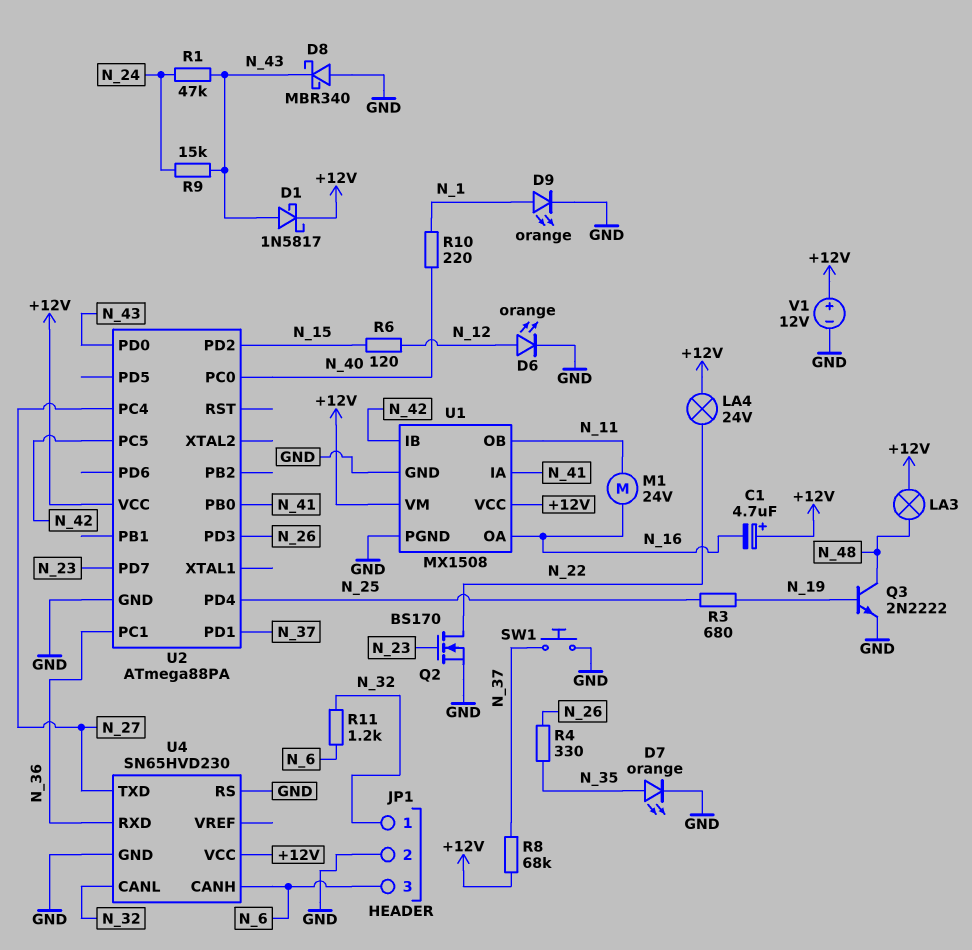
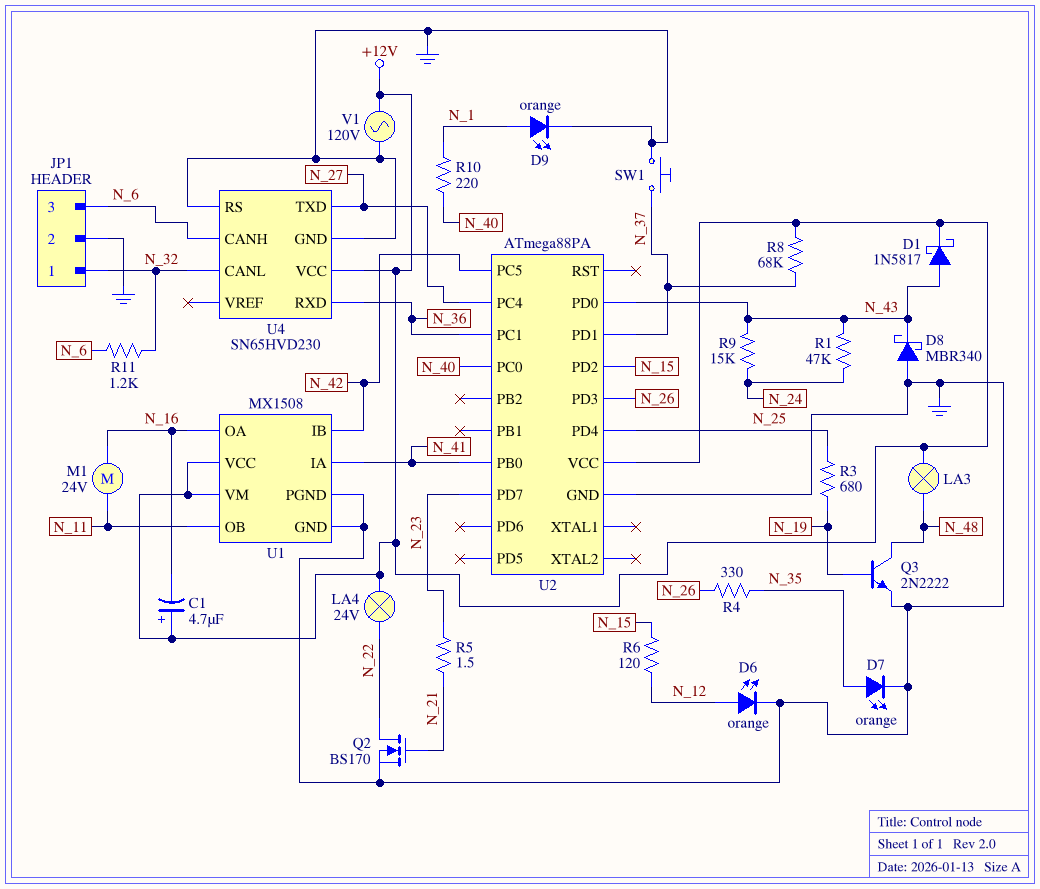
Q2: NMOS BS170 (G N_23, D N_22, S GND) -> NMOS BS170 (G N_21, D N_22, S GND)
R5: none -> 1.5 (N_21, N_23)
V1: 12V (plus +12V, minus GND) -> AC 120V (+12V, GND)

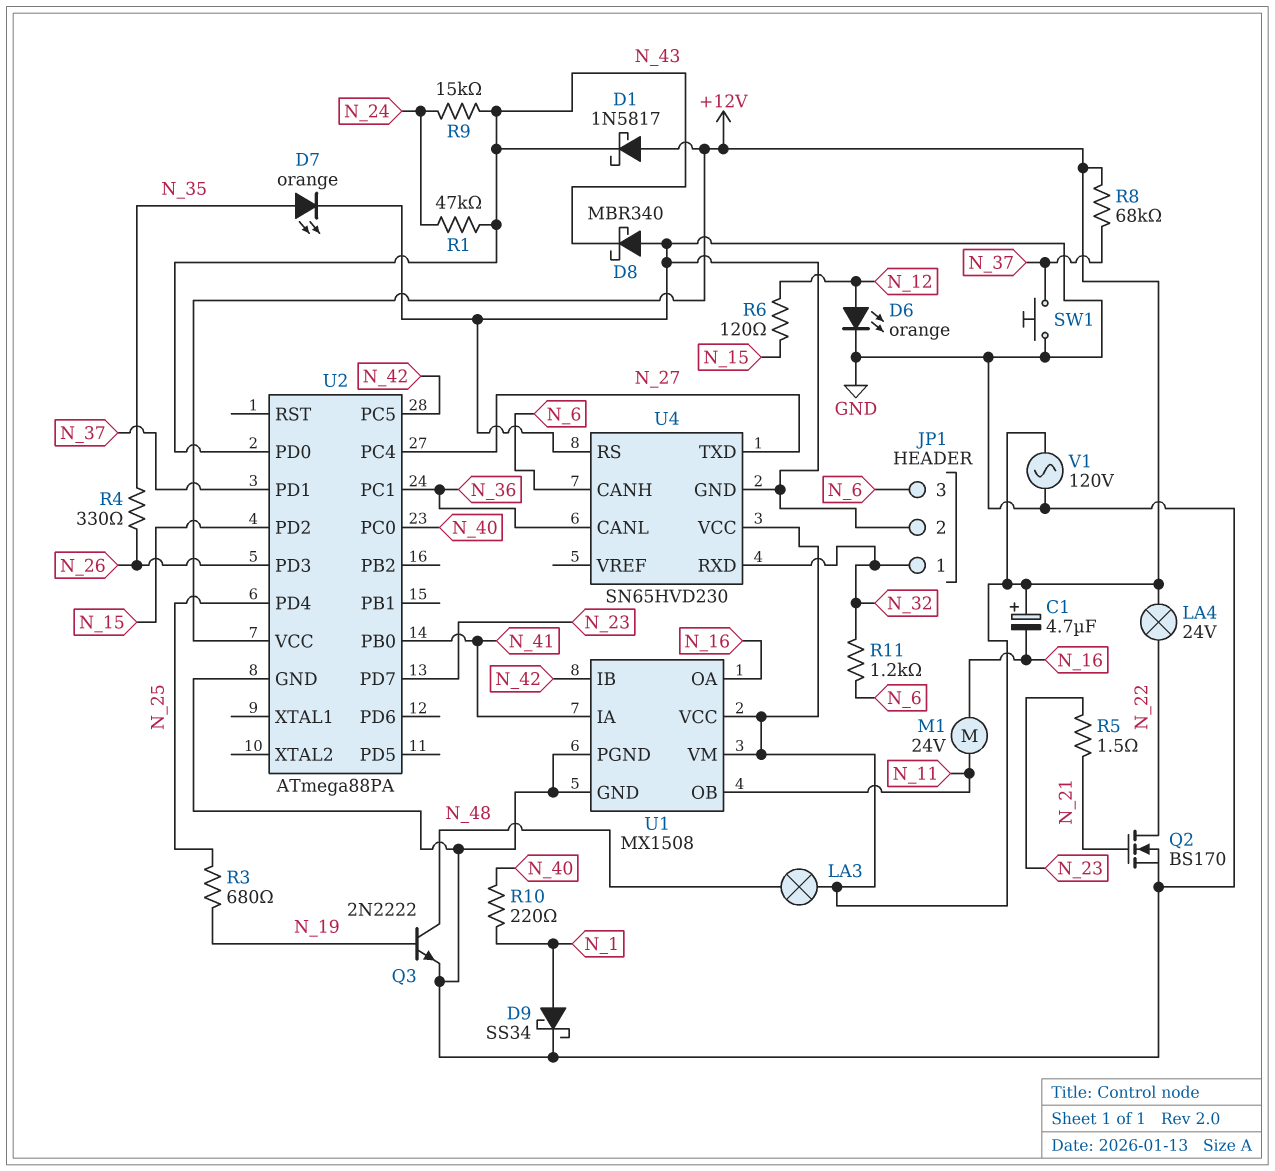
D1: schottky 1N5817 (A N_43, K +12V) -> schottky 1N5817 (A +12V, K N_43)
D9: LED orange (A N_1, K GND) -> schottky SS34 (A N_1, K GND)
U4 pin CANL: N_32 -> N_36
U4 pin RXD: N_36 -> N_32

